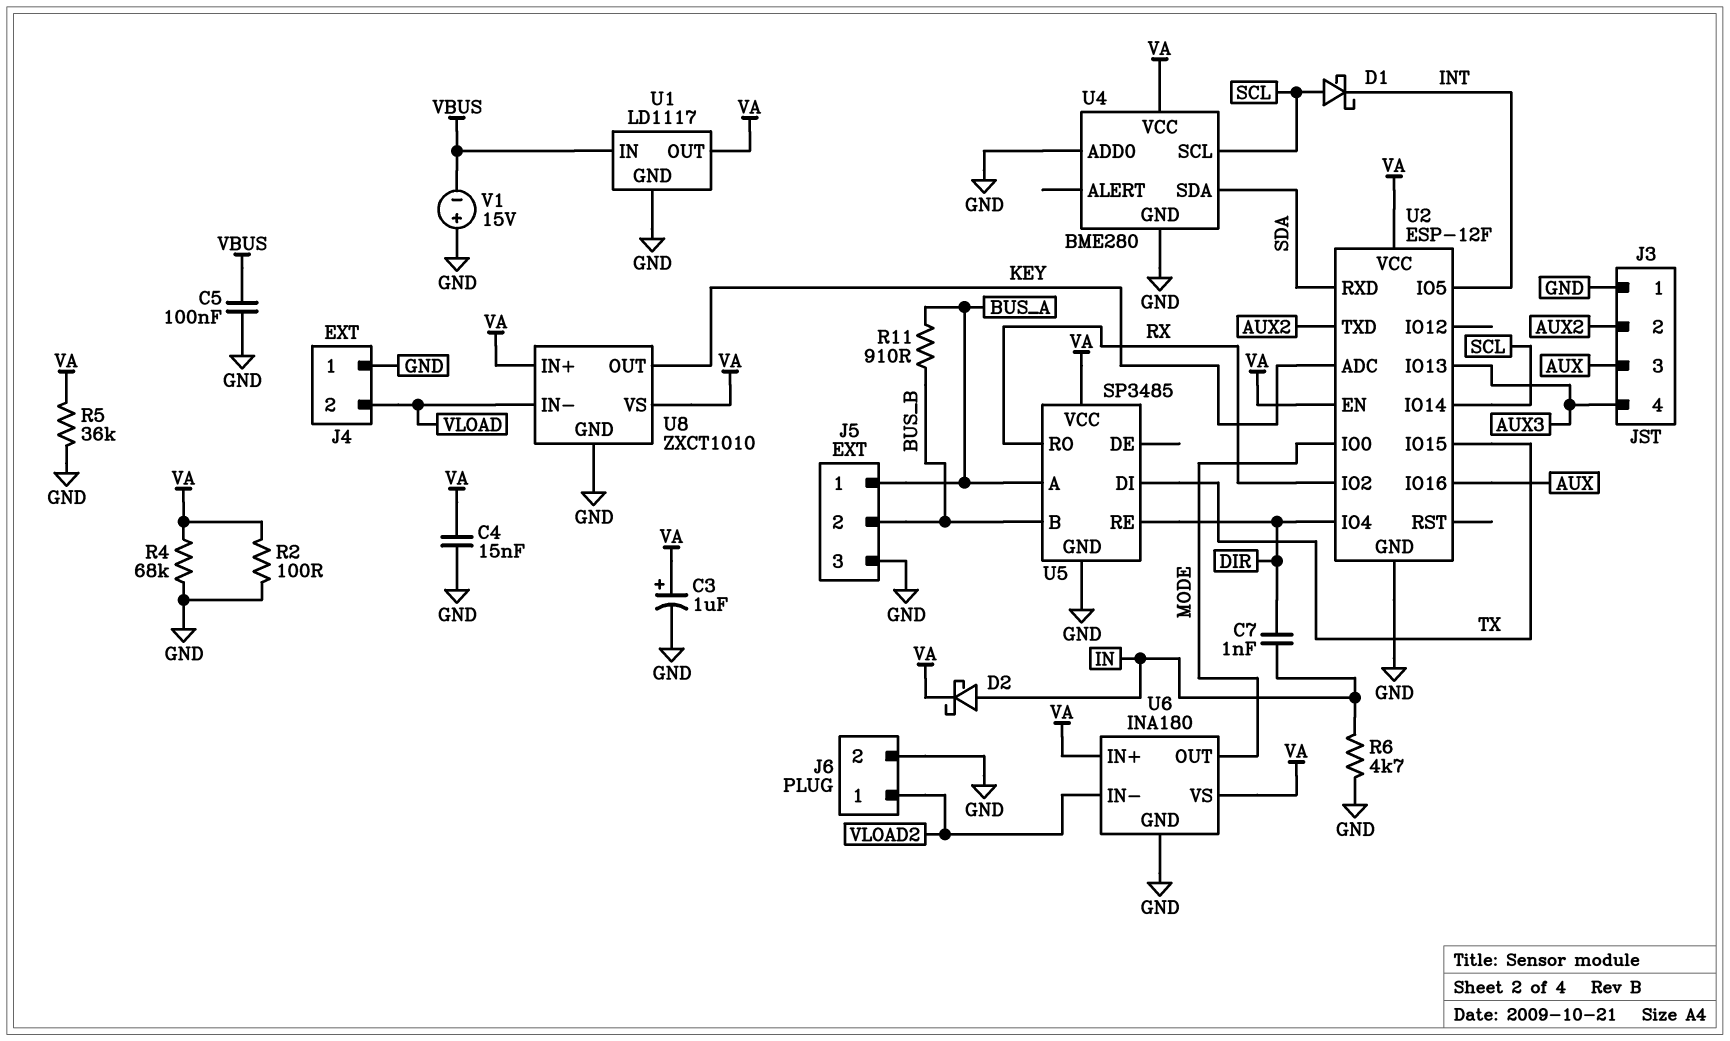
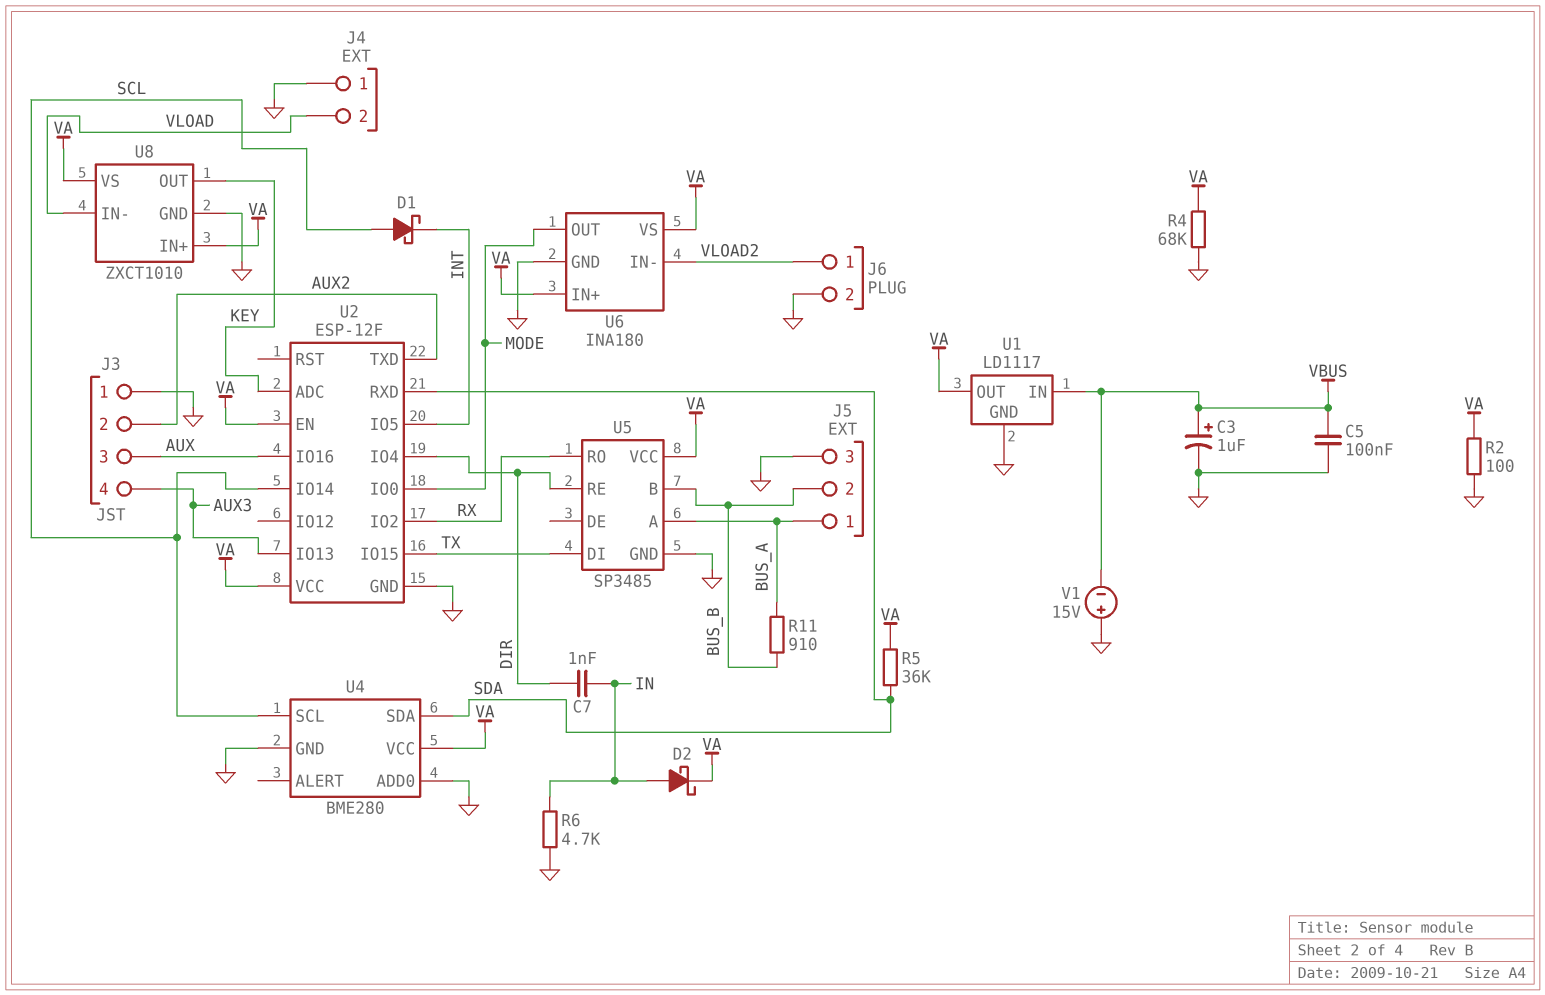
C3: 1uF (plus VA, minus GND) -> 1uF (plus VBUS, minus GND)
C4: 15nF (GND, VA) -> none
R5: 36k (GND, VA) -> 36k (SDA, VA)

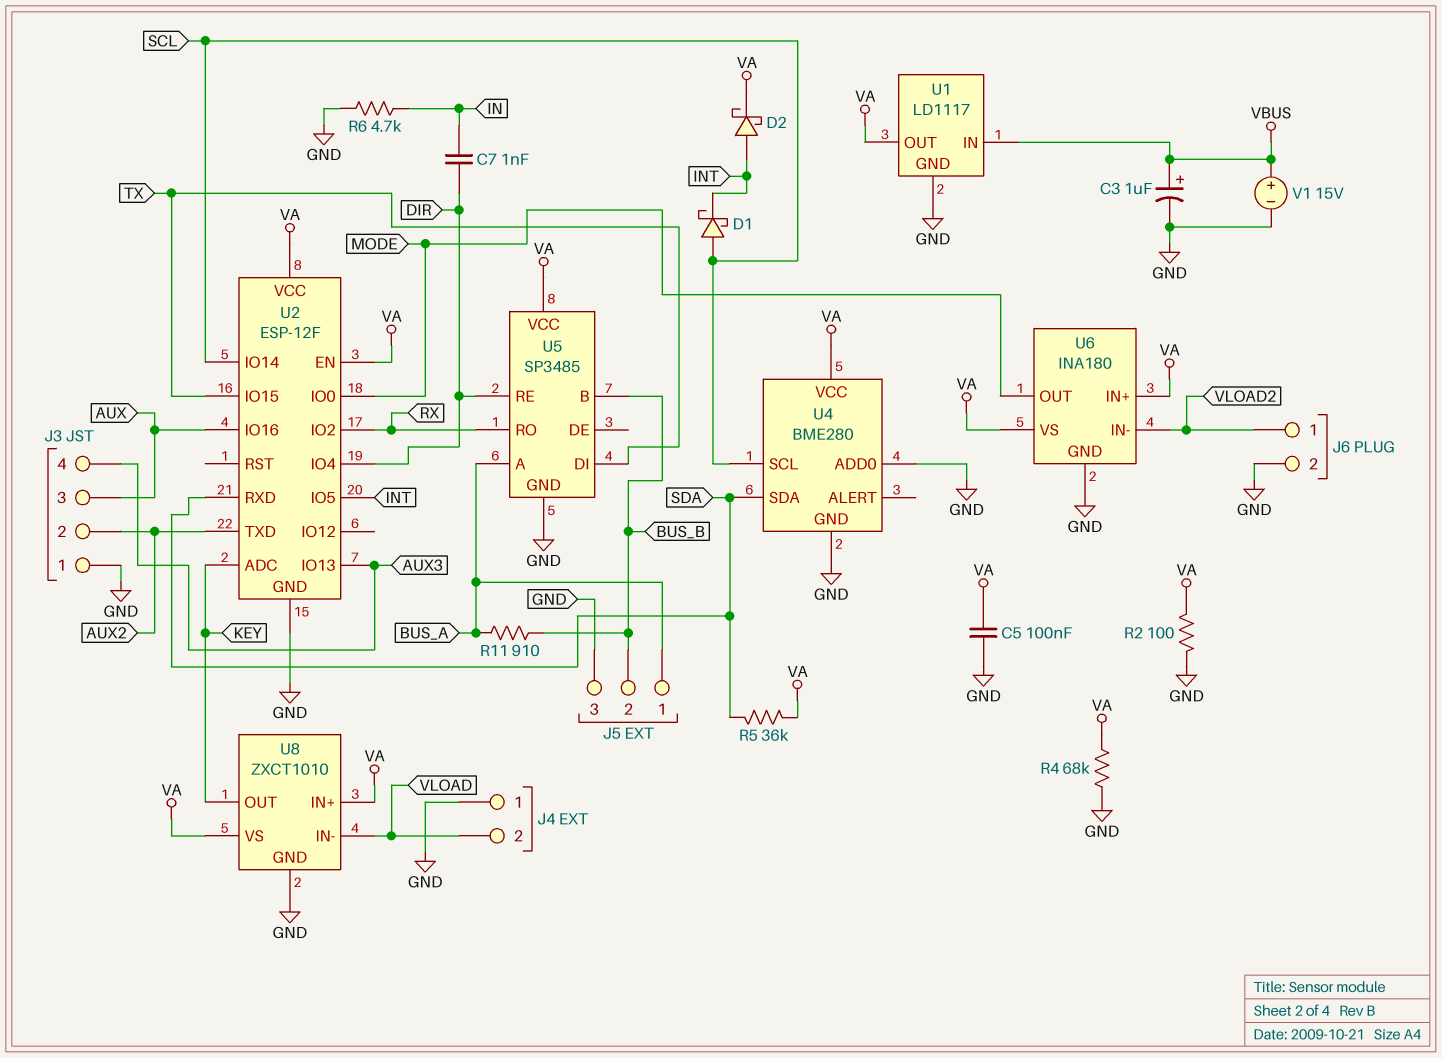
C5: 100nF (GND, VBUS) -> 100nF (GND, VA)
D2: schottky (A IN, K VA) -> schottky (A INT, K VA)
V1: 15V (plus GND, minus VBUS) -> 15V (plus VBUS, minus GND)

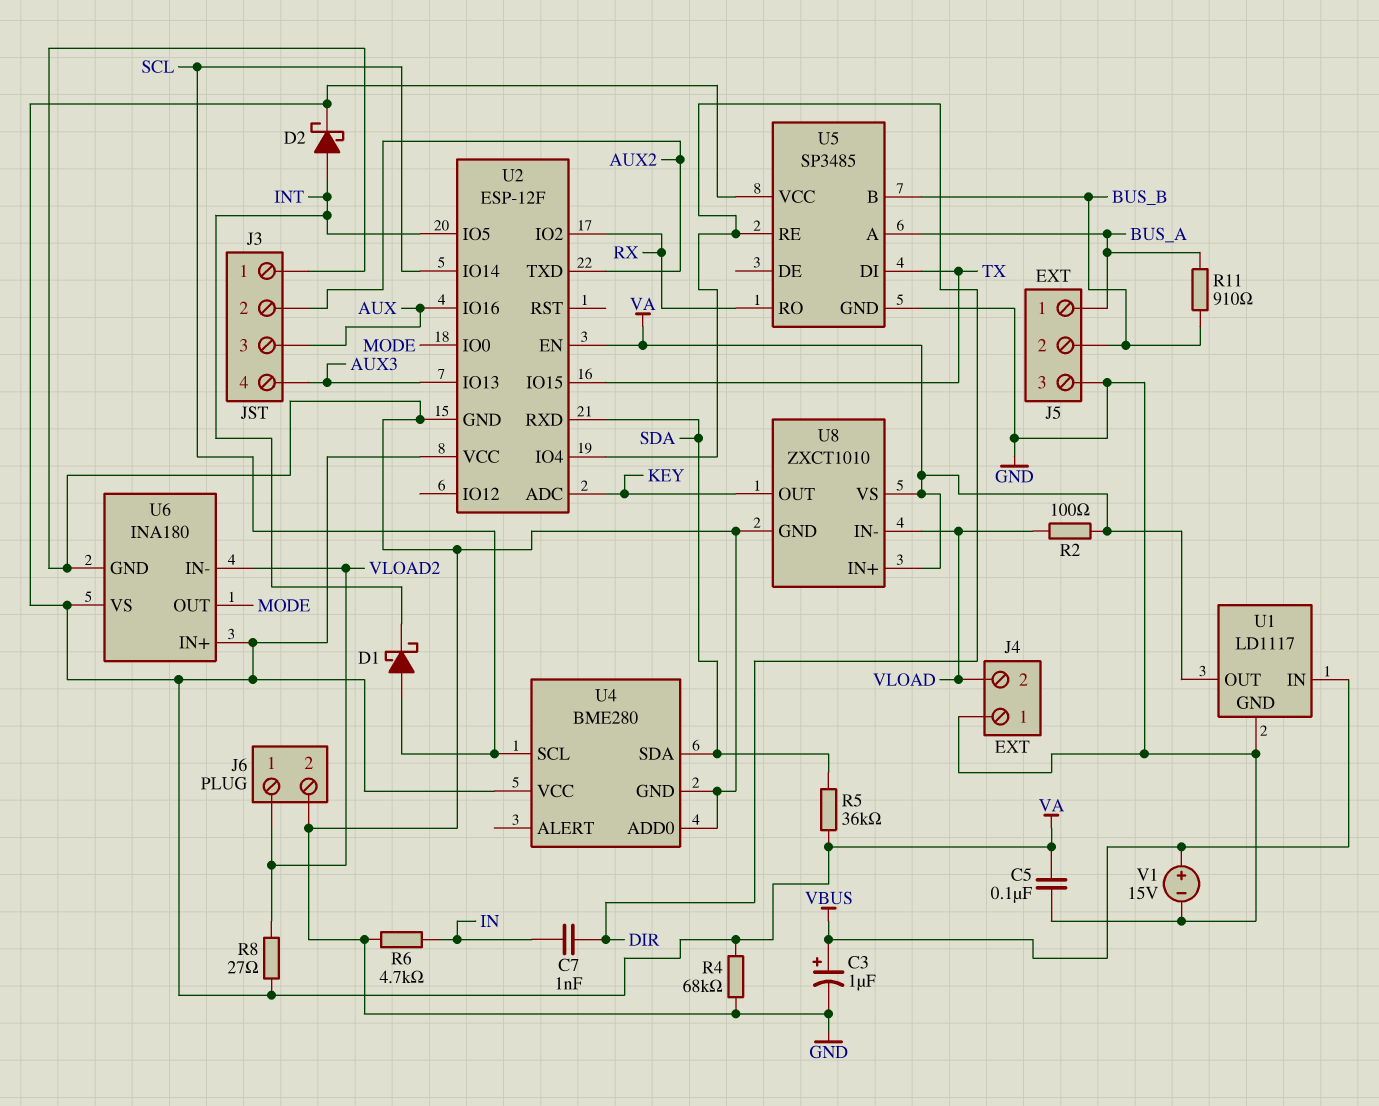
R2: 100 (GND, VA) -> 100 (VA, VLOAD)
R8: none -> 27 (VA, VLOAD2)

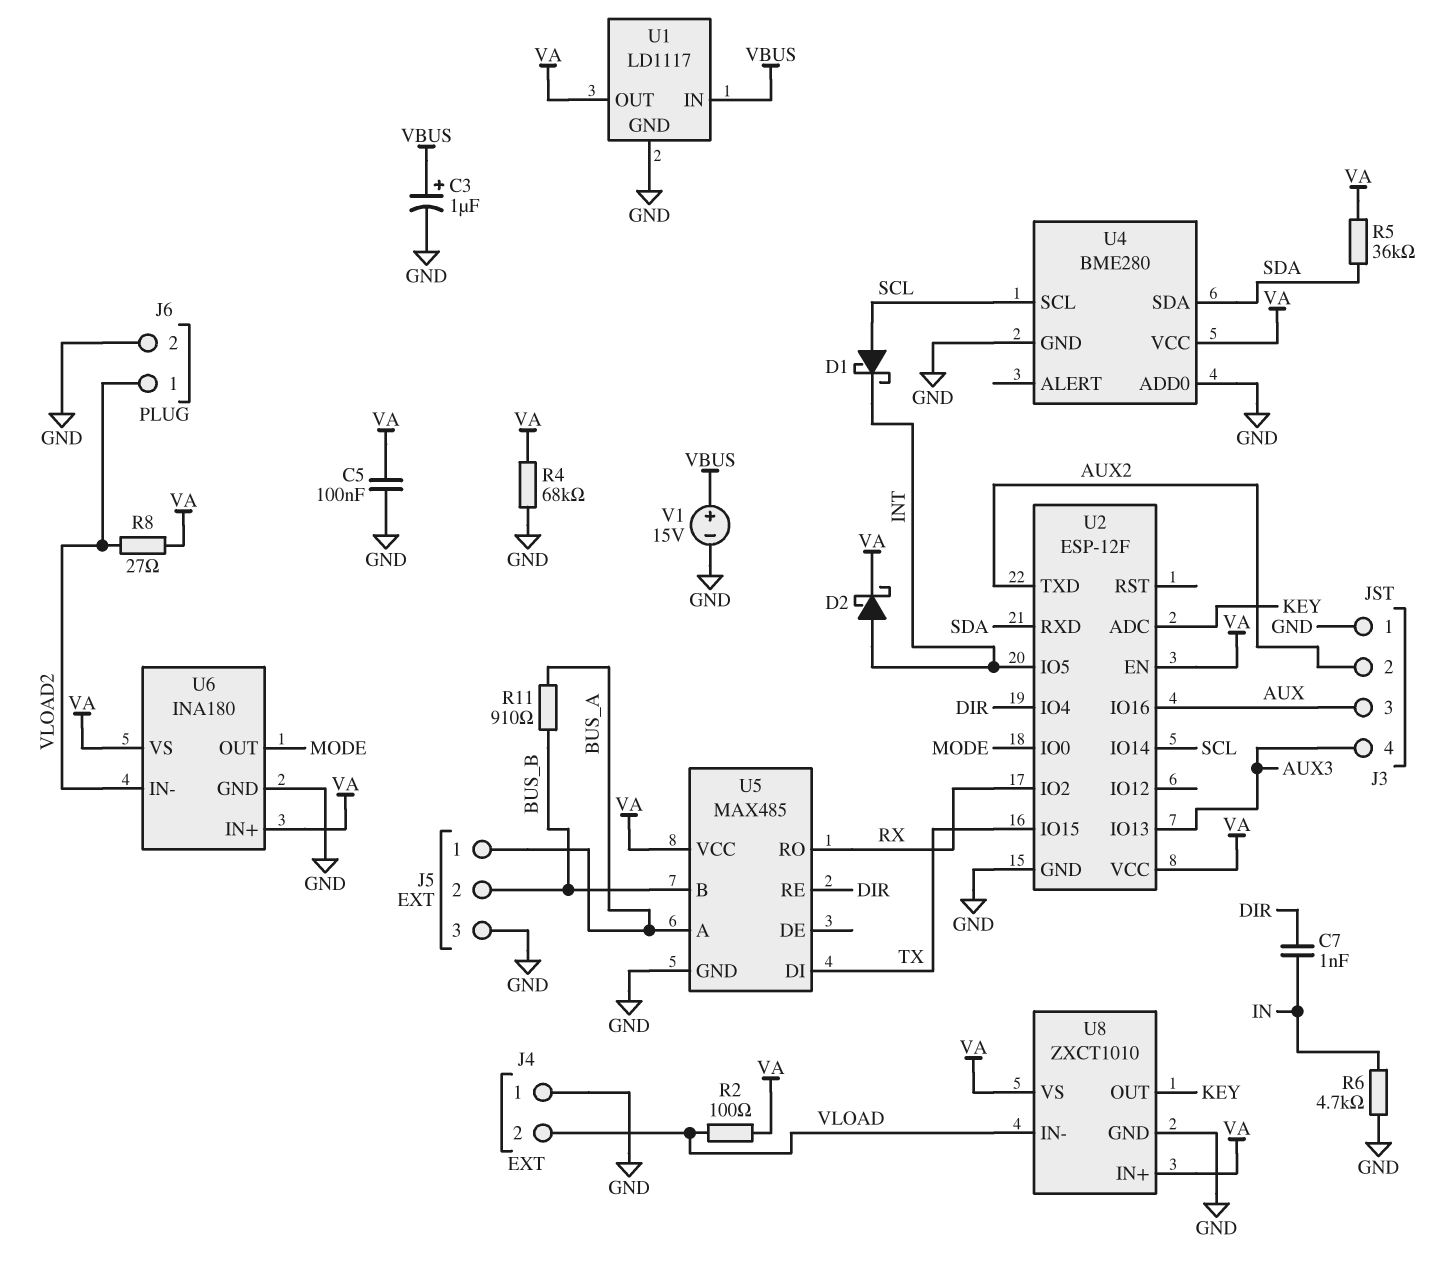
U5: SP3485 -> MAX485

